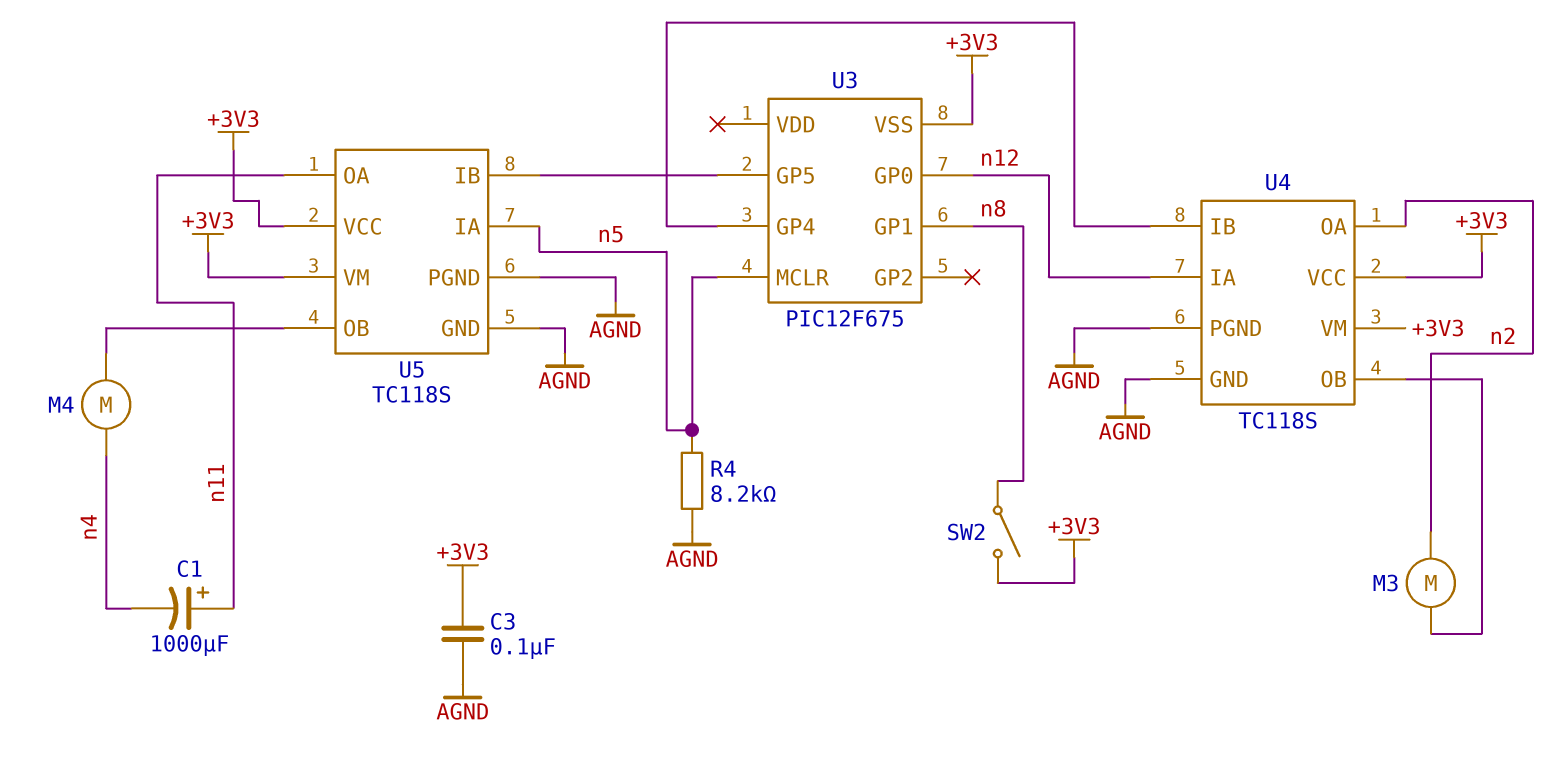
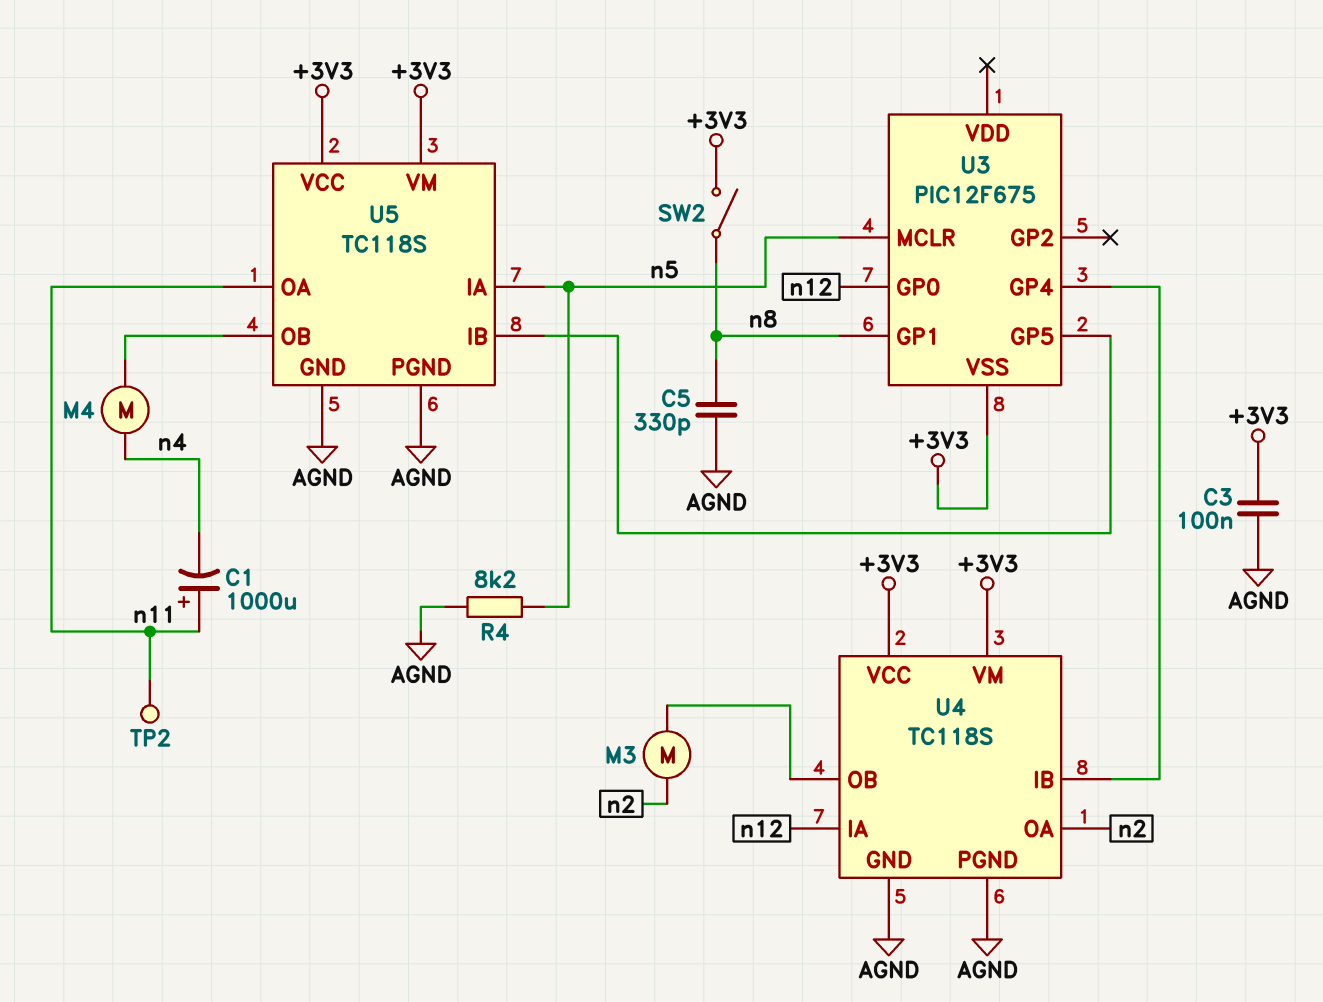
C5: none -> 330pF (AGND, n8)
TP2: none -> test point (n11)

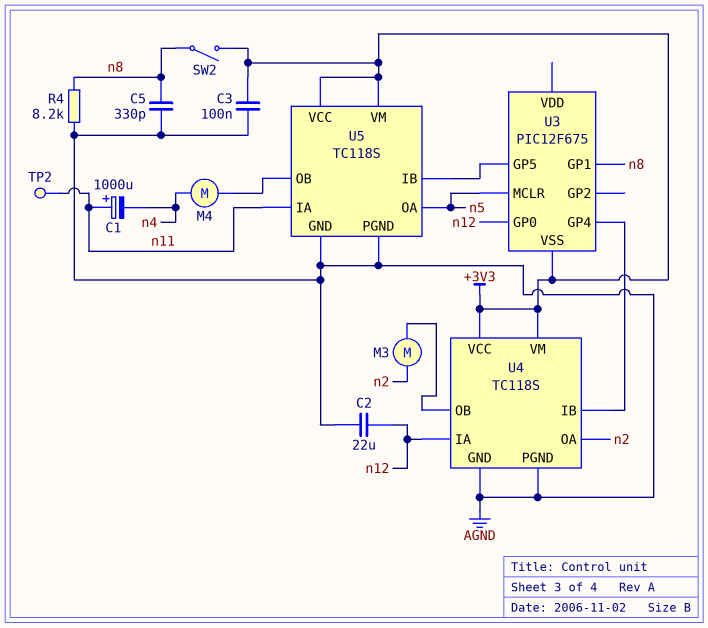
C2: none -> 22uF (AGND, n12)
R4: 8.2k (AGND, n5) -> 8.2k (AGND, n8)
U5 pin IA: n5 -> n11
U5 pin OA: n11 -> n5

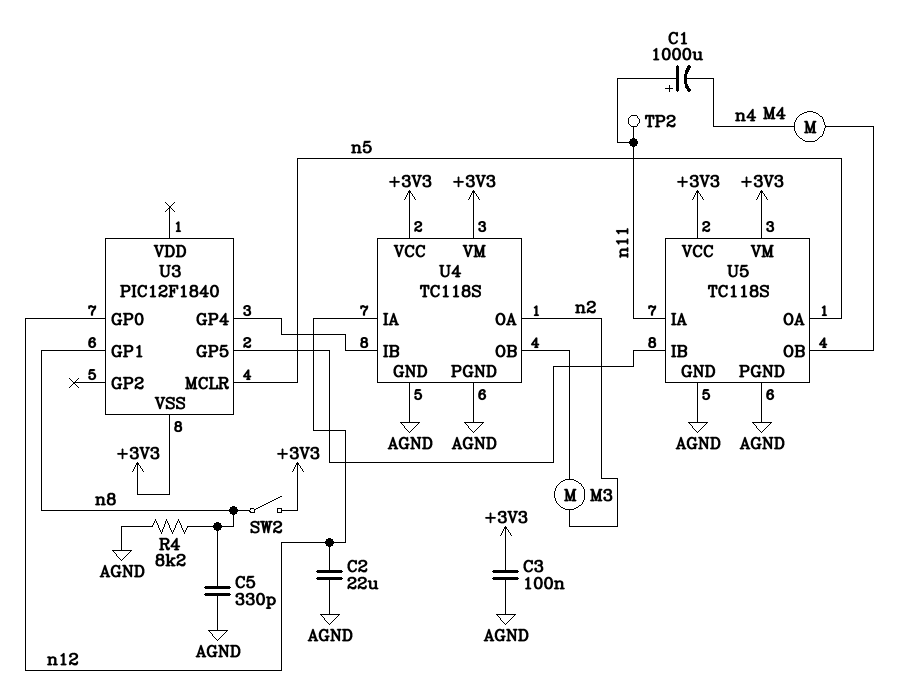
U3: PIC12F675 -> PIC12F1840

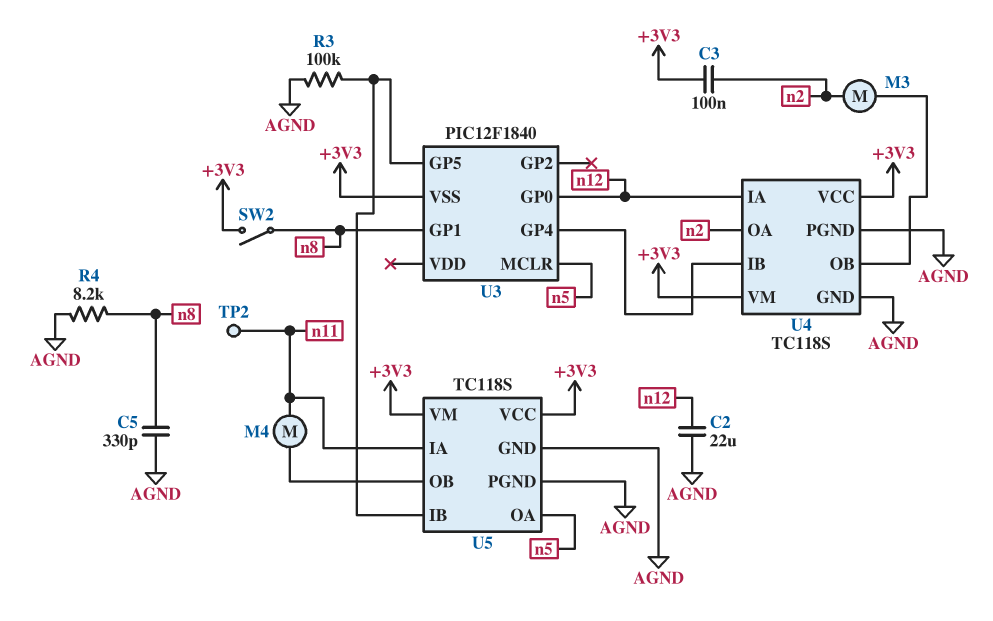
C1: 1000uF (plus n11, minus n4) -> none
C3: 100nF (+3V3, AGND) -> 100nF (+3V3, n2)
M4: motor (U5/OB, n4) -> motor (U5/OB, n11)
R3: none -> 100k (AGND, U3/GP5)

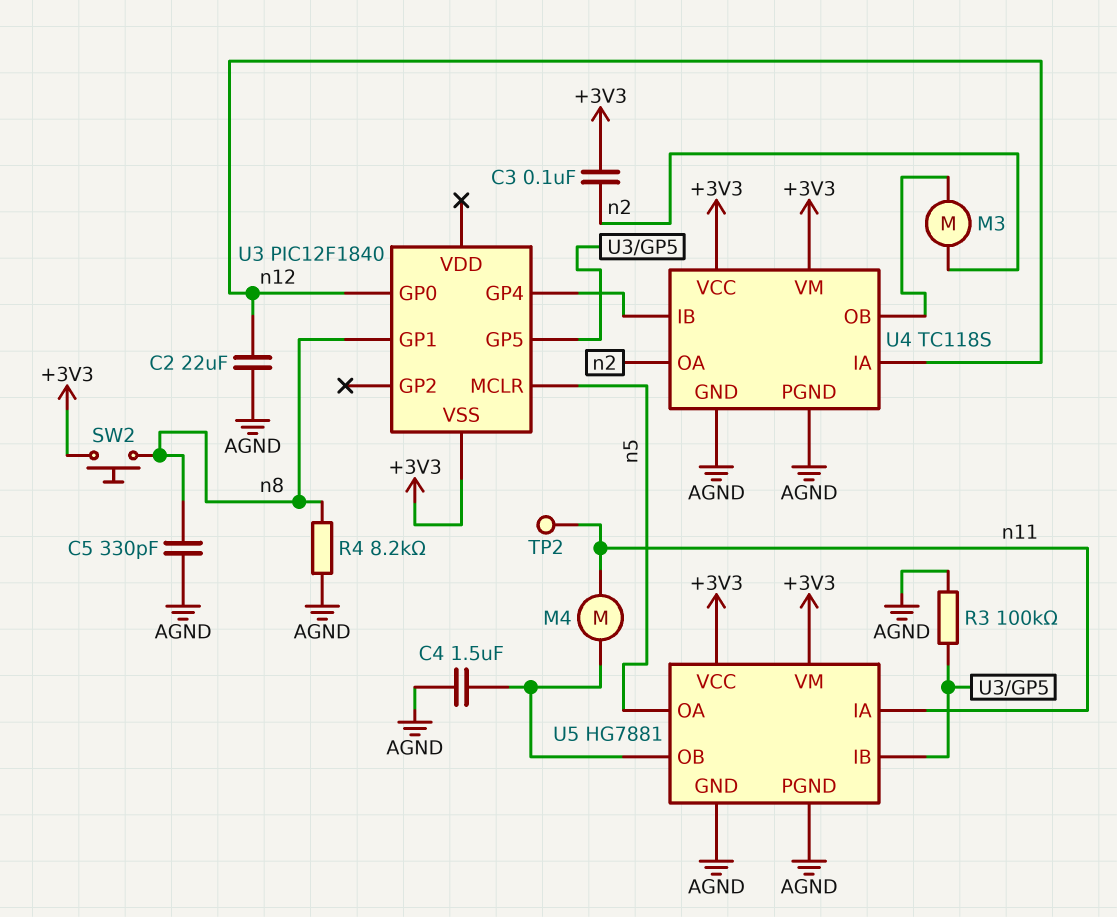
C4: none -> 1.5uF (AGND, U5/OB)
SW2: switch (+3V3, n8) -> button (+3V3, n8)
U5: TC118S -> HG7881

